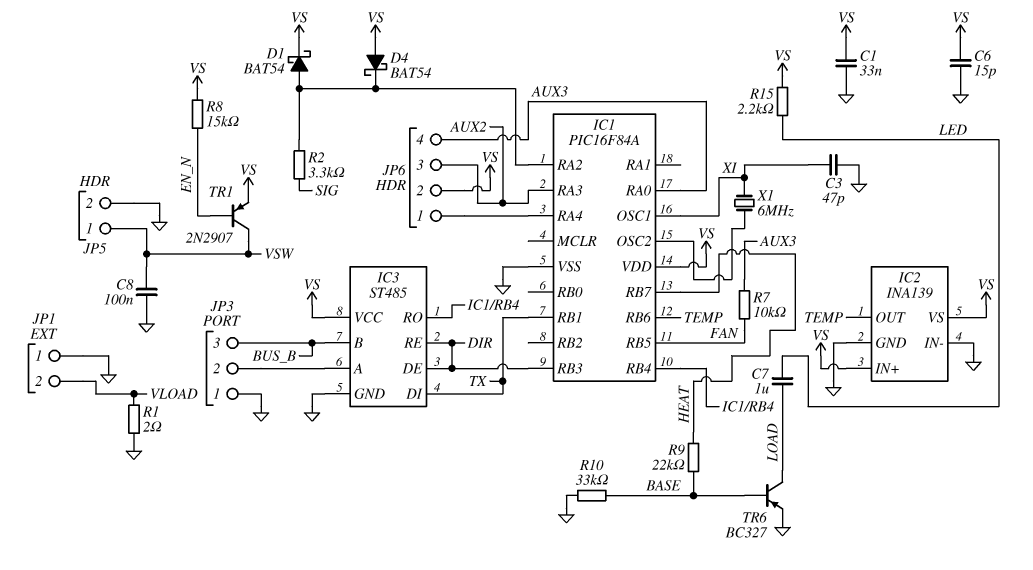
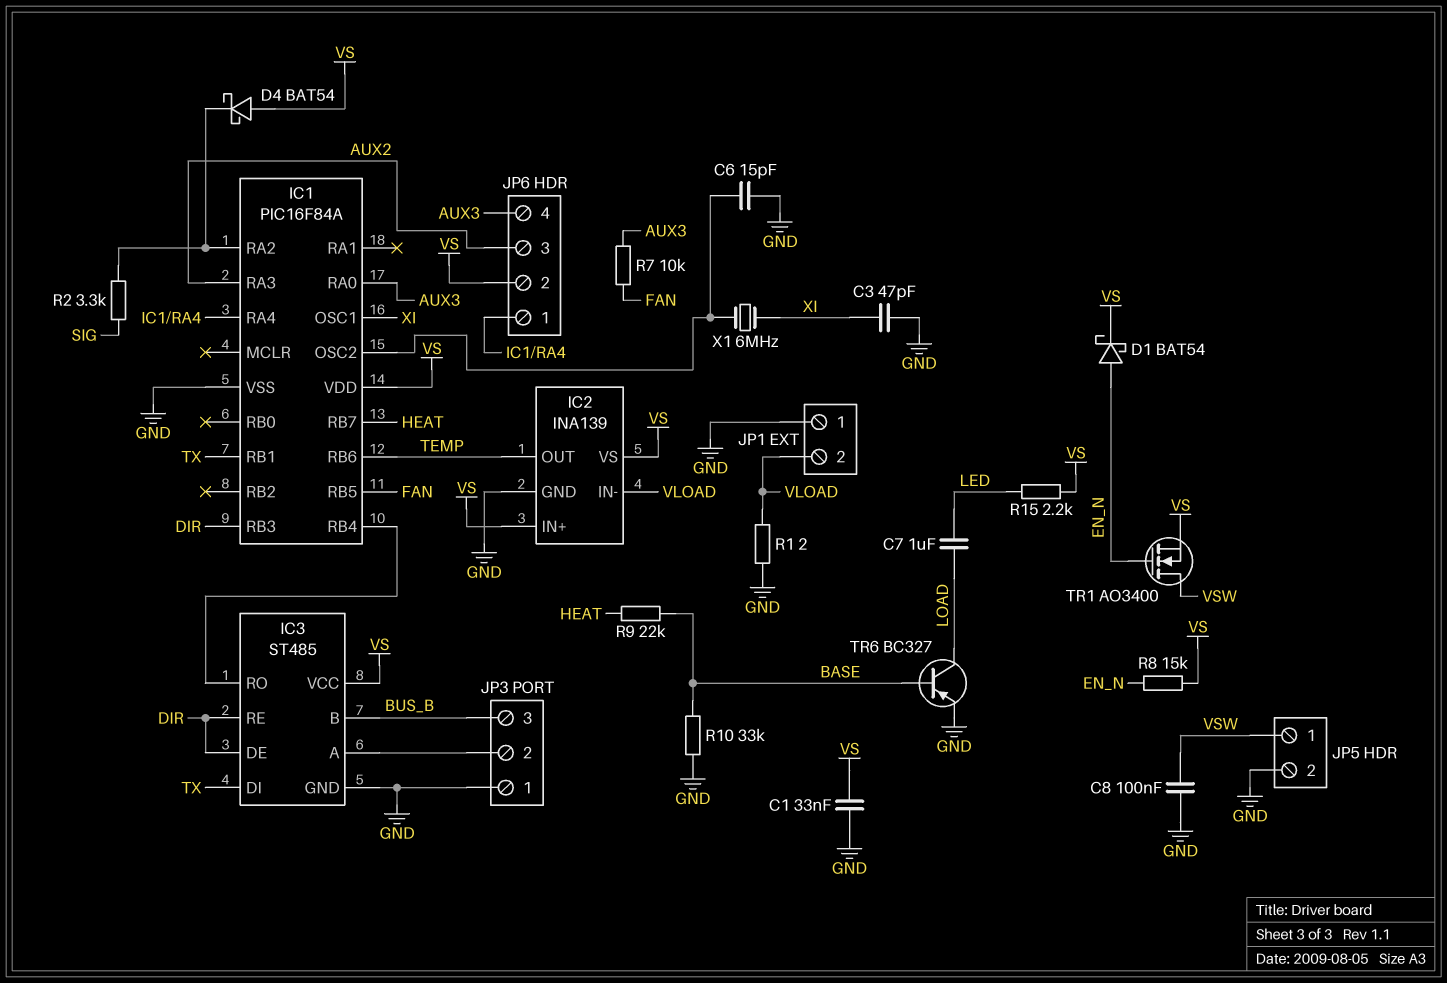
C6: 15pF (GND, VS) -> 15pF (GND, IC1/OSC2)
D1: schottky BAT54 (A IC1/RA2, K VS) -> schottky BAT54 (A EN_N, K VS)
IC2 pin IN-: GND -> VLOAD
TR1: PNP 2N2907 (B EN_N, C VSW, E VS) -> NMOS AO3400 (G EN_N, D VSW, S VS)

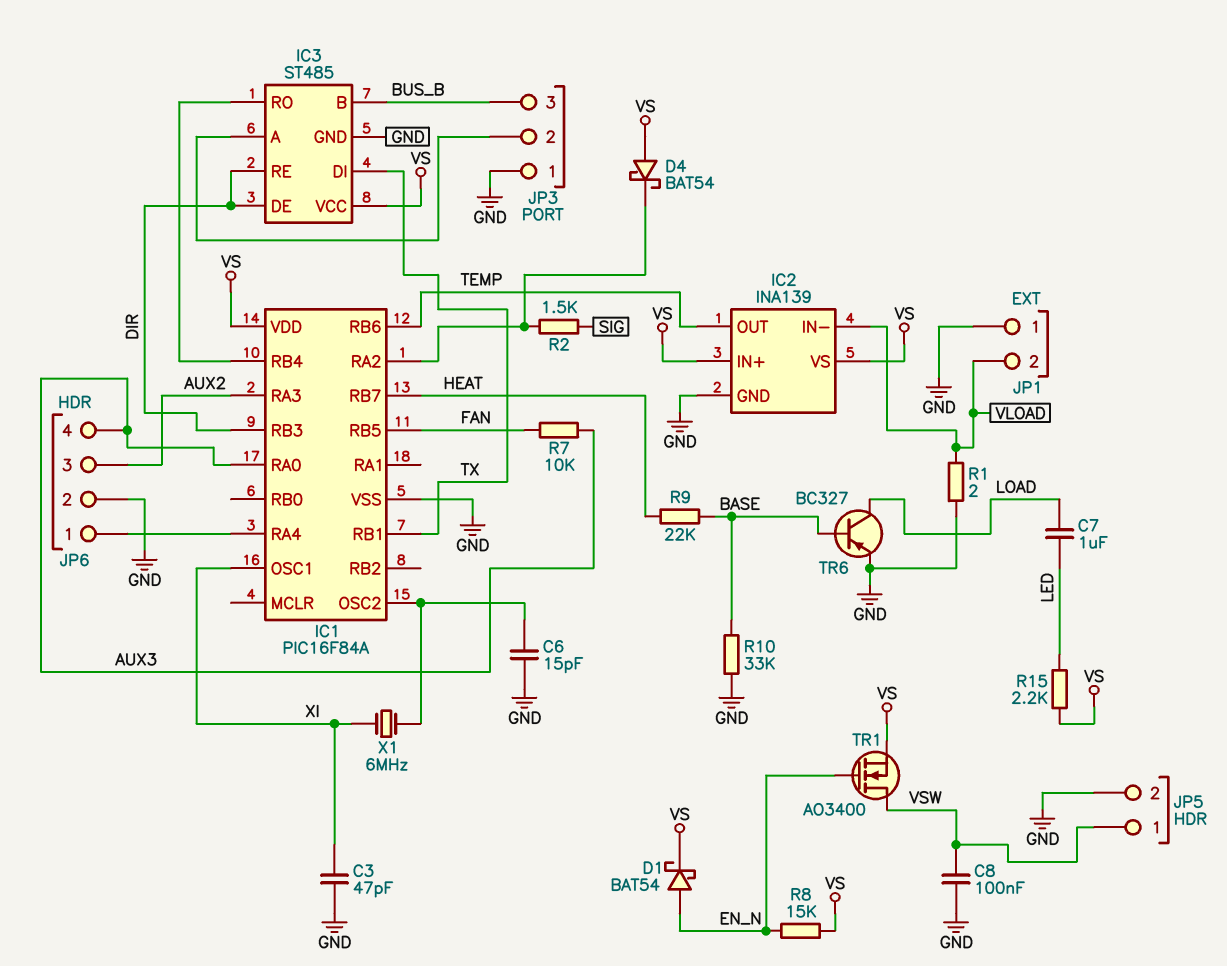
C1: 33nF (GND, VS) -> none
JP6 pin 2: VS -> GND
R2: 3.3k (IC1/RA2, SIG) -> 1.5k (IC1/RA2, SIG)

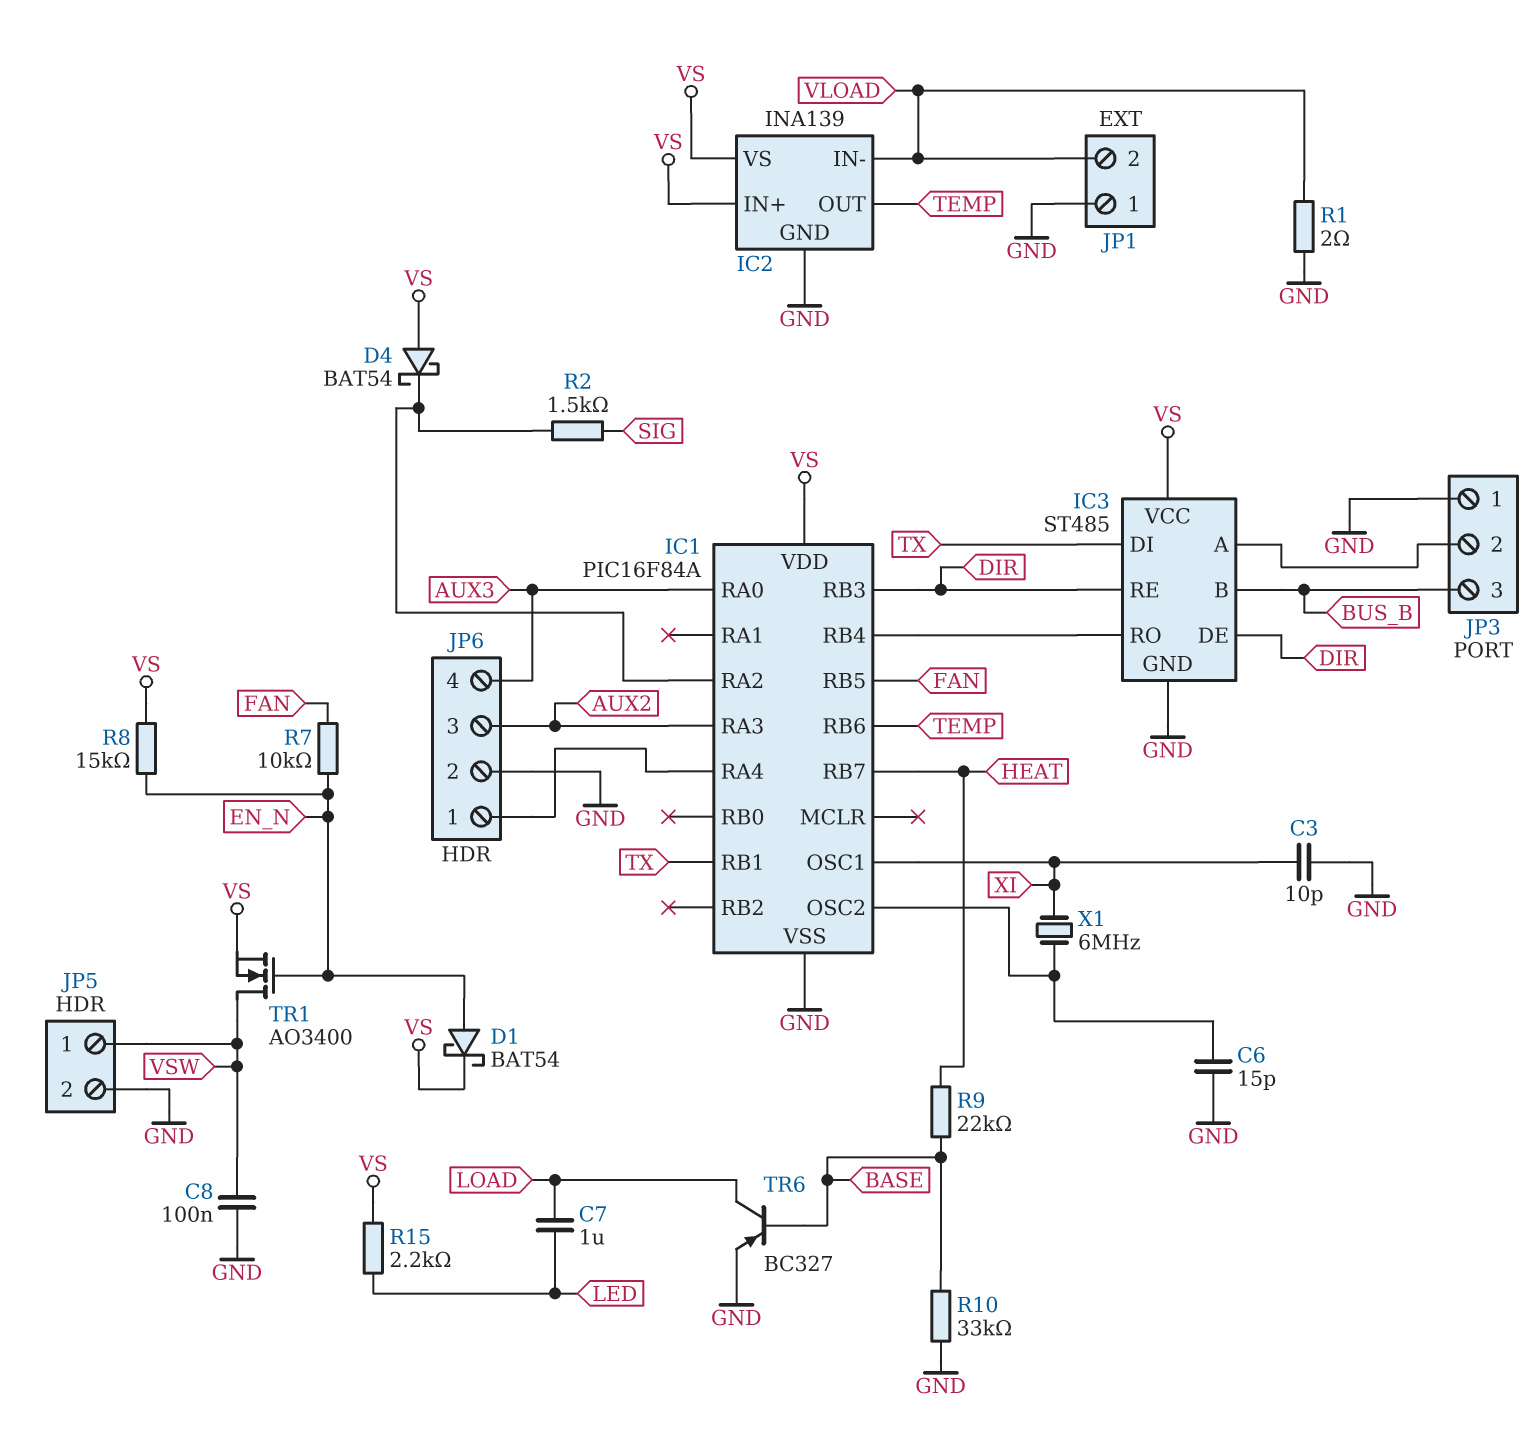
C3: 47pF (GND, XI) -> 10pF (GND, XI)
R7: 10k (AUX3, FAN) -> 10k (EN_N, FAN)

